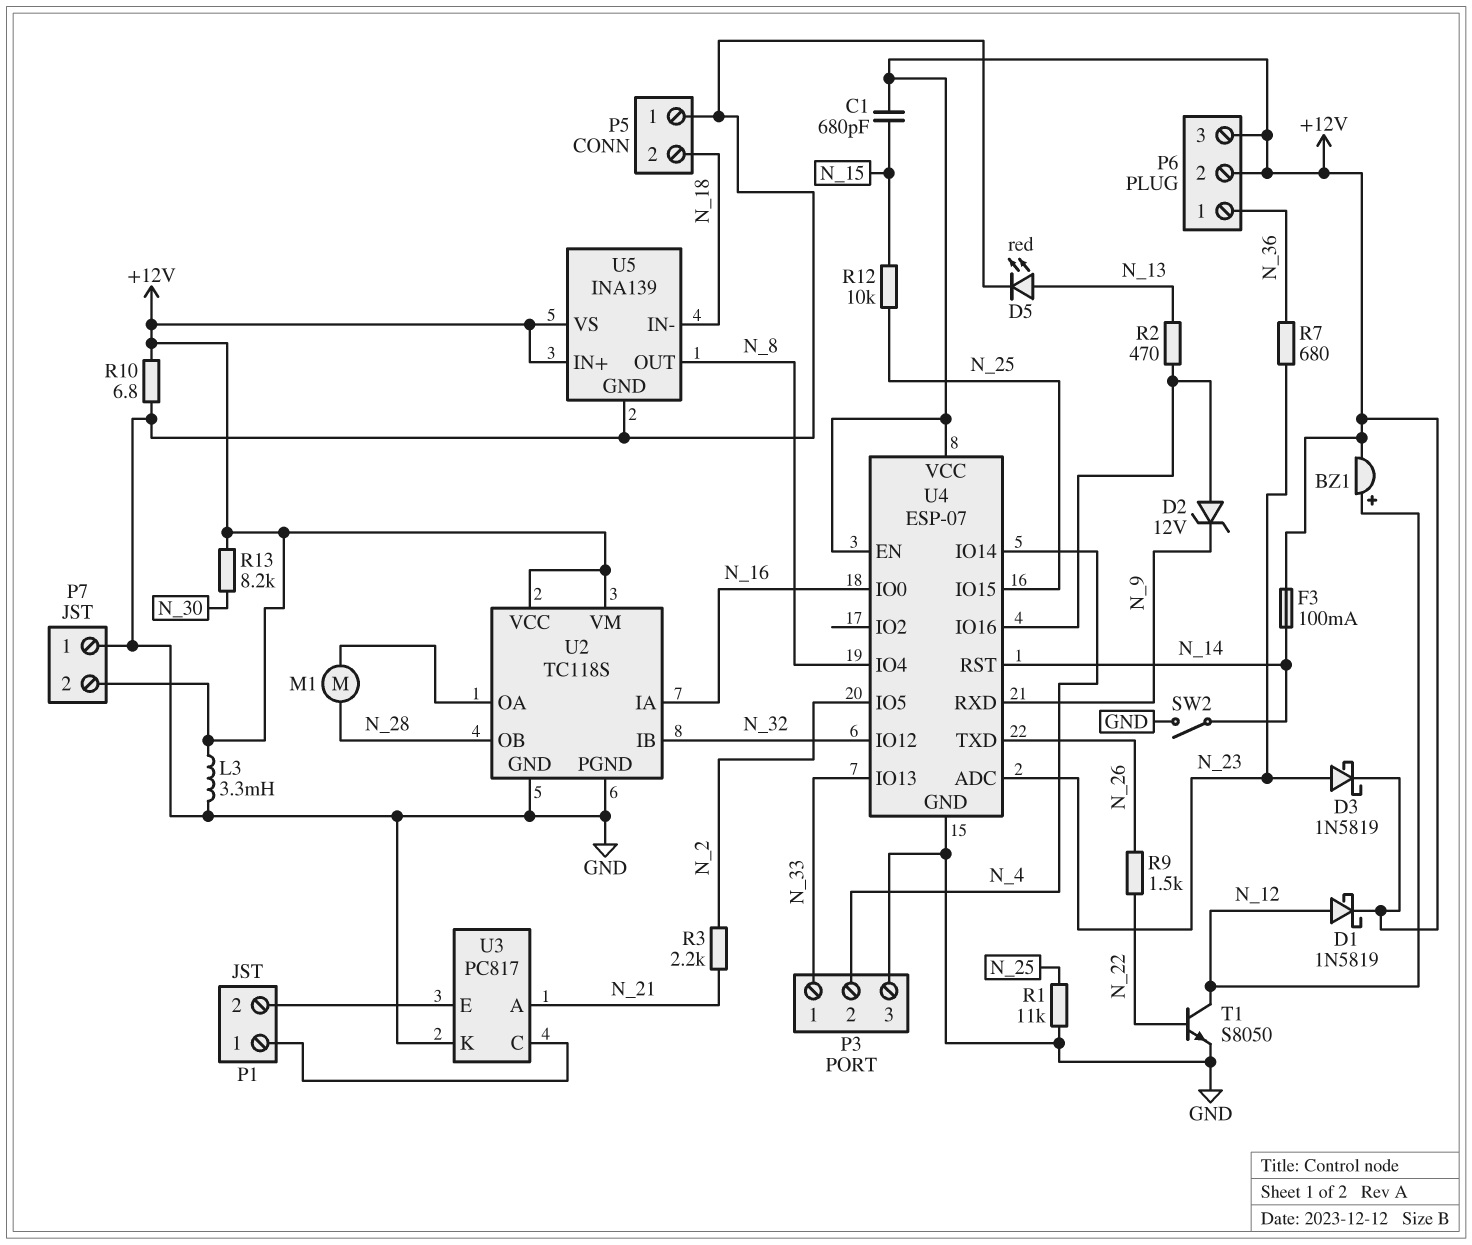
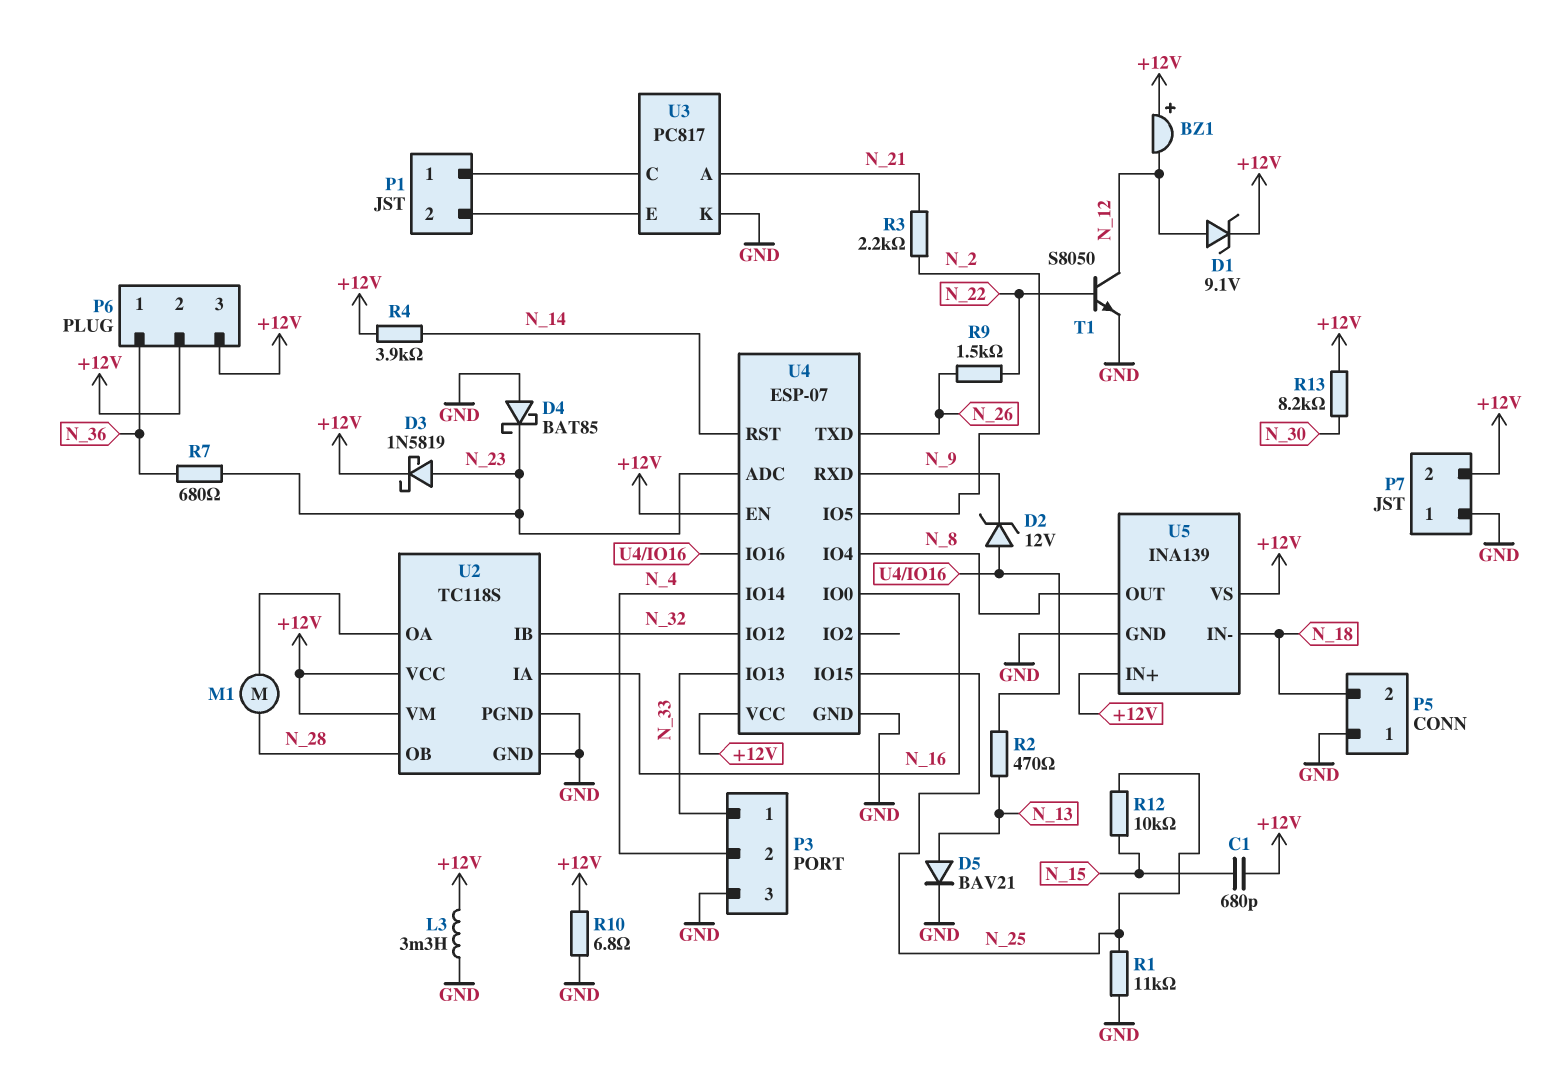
BZ1: buzzer (plus N_12, minus +12V) -> buzzer (plus +12V, minus N_12)
D1: schottky 1N5819 (A N_12, K +12V) -> zener 9.1V (A N_12, K +12V)
D4: none -> schottky BAT85 (A GND, K N_23)
D5: LED red (A N_13, K GND) -> diode BAV21 (A N_13, K GND)
F3: 100mA (+12V, N_14) -> none
R4: none -> 3.9k (+12V, N_14)
SW2: switch (GND, N_14) -> none

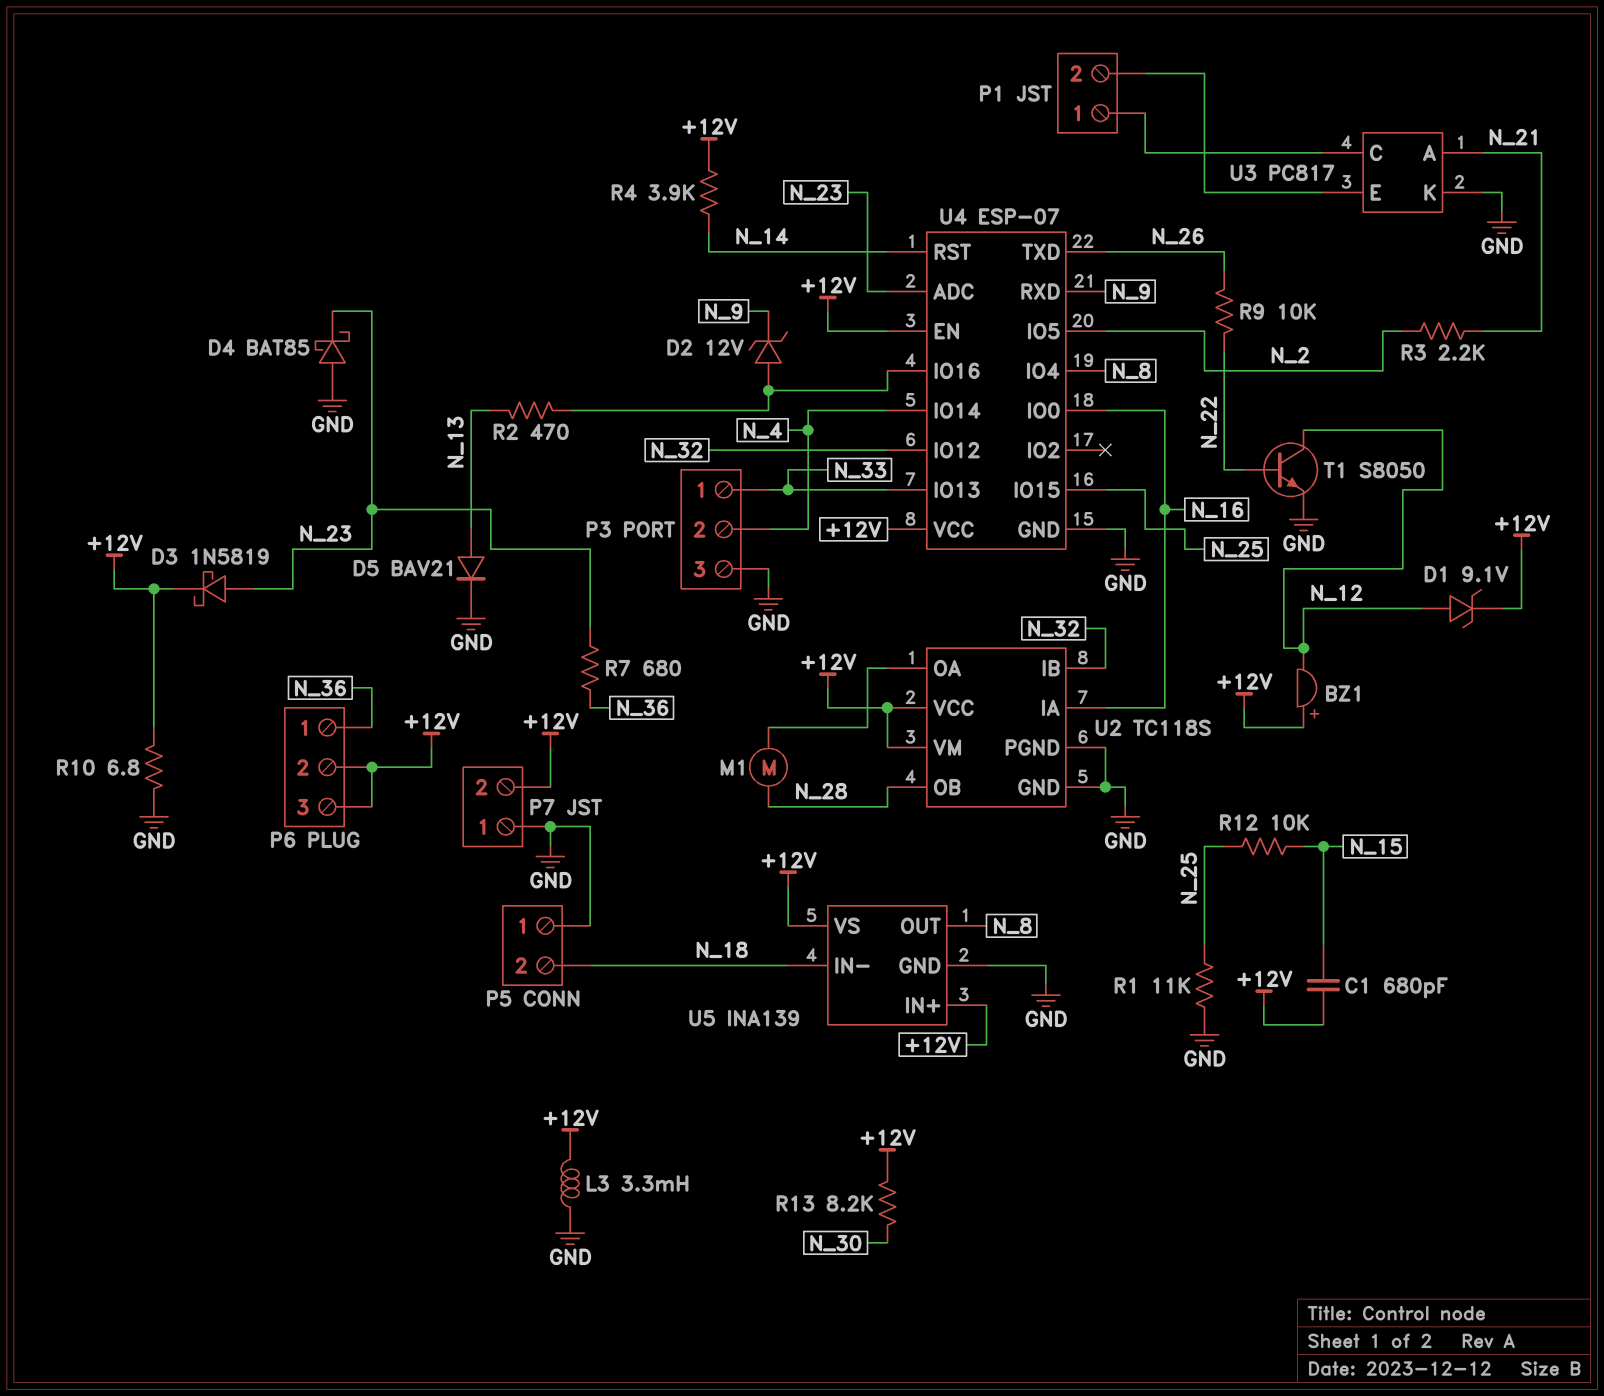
R9: 1.5k (N_22, N_26) -> 10k (N_22, N_26)

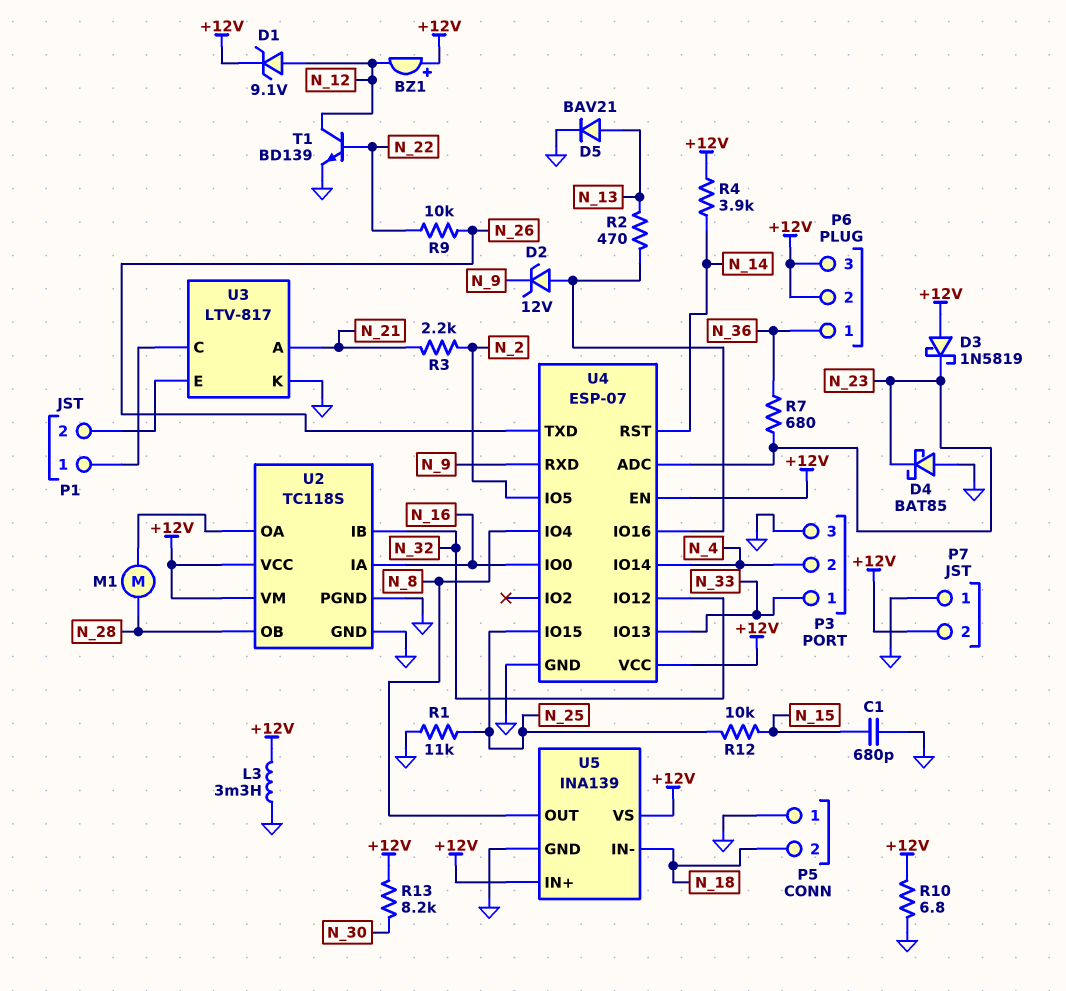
C1: 680pF (+12V, N_15) -> 680pF (GND, N_15)
D3: schottky 1N5819 (A N_23, K +12V) -> schottky 1N5819 (A +12V, K N_23)
T1: NPN S8050 (B N_22, C N_12, E GND) -> NPN BD139 (B N_22, C N_12, E GND)
U3: PC817 -> LTV-817

